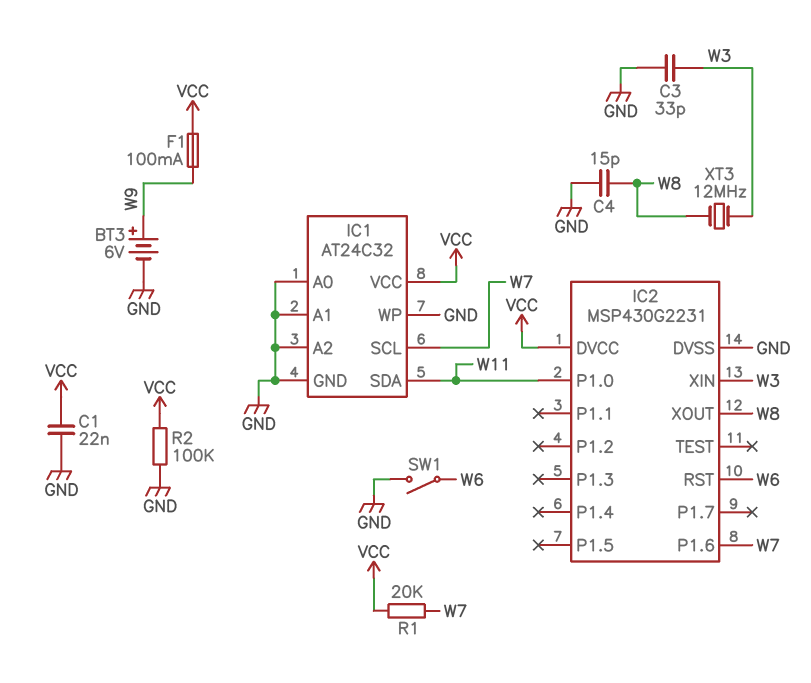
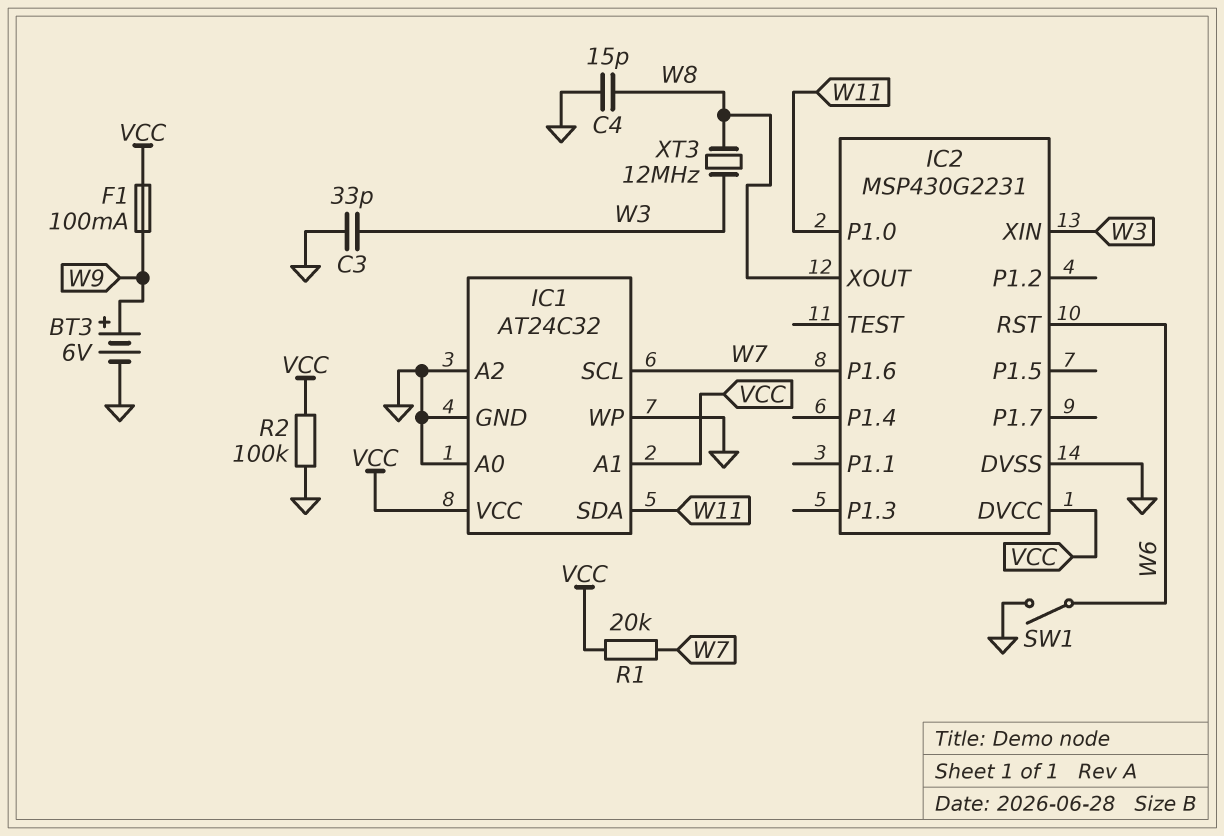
C1: 22nF (GND, VCC) -> none
IC1 pin A1: GND -> VCC

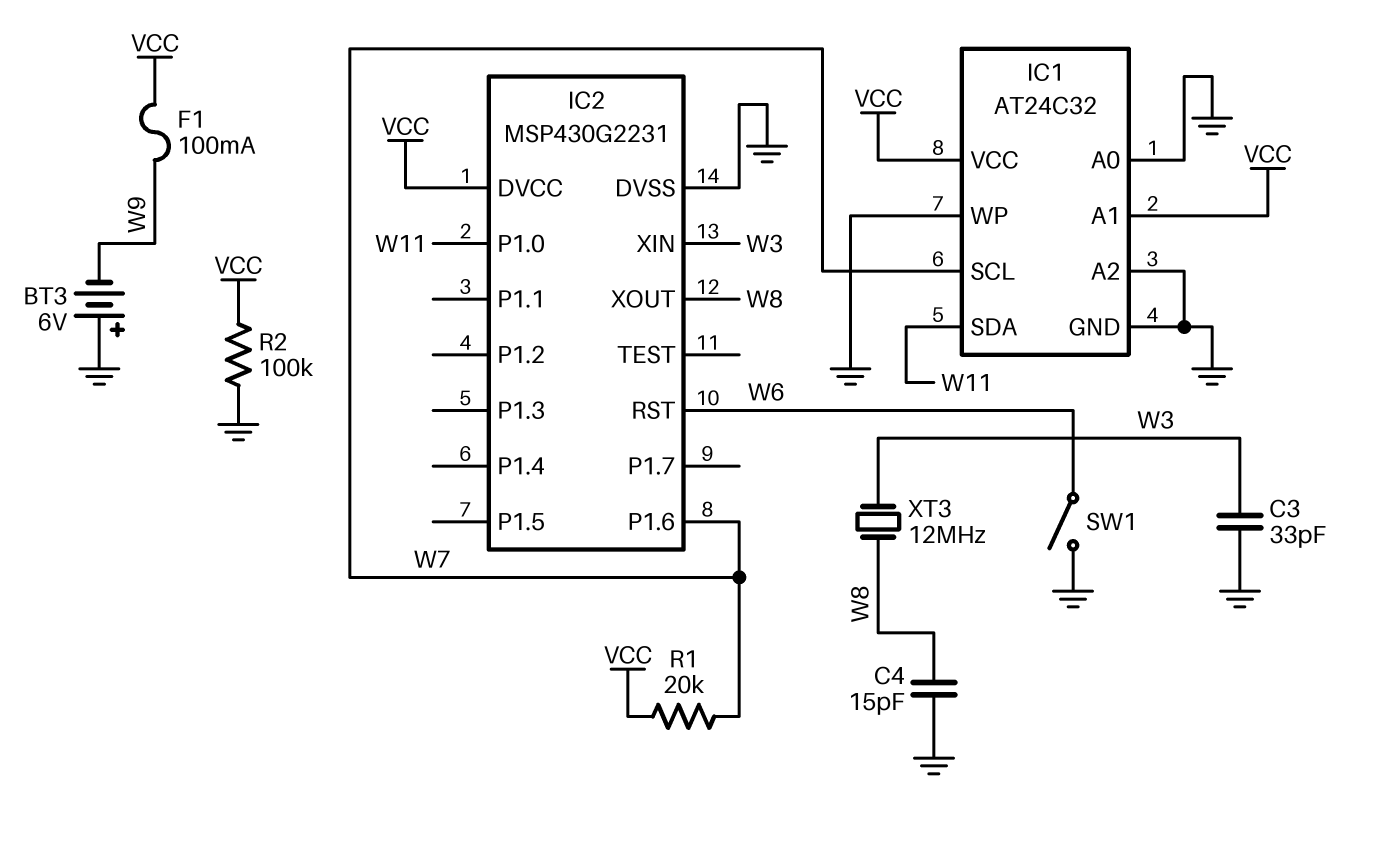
BT3: 6V (plus W9, minus GND) -> 6V (plus GND, minus W9)

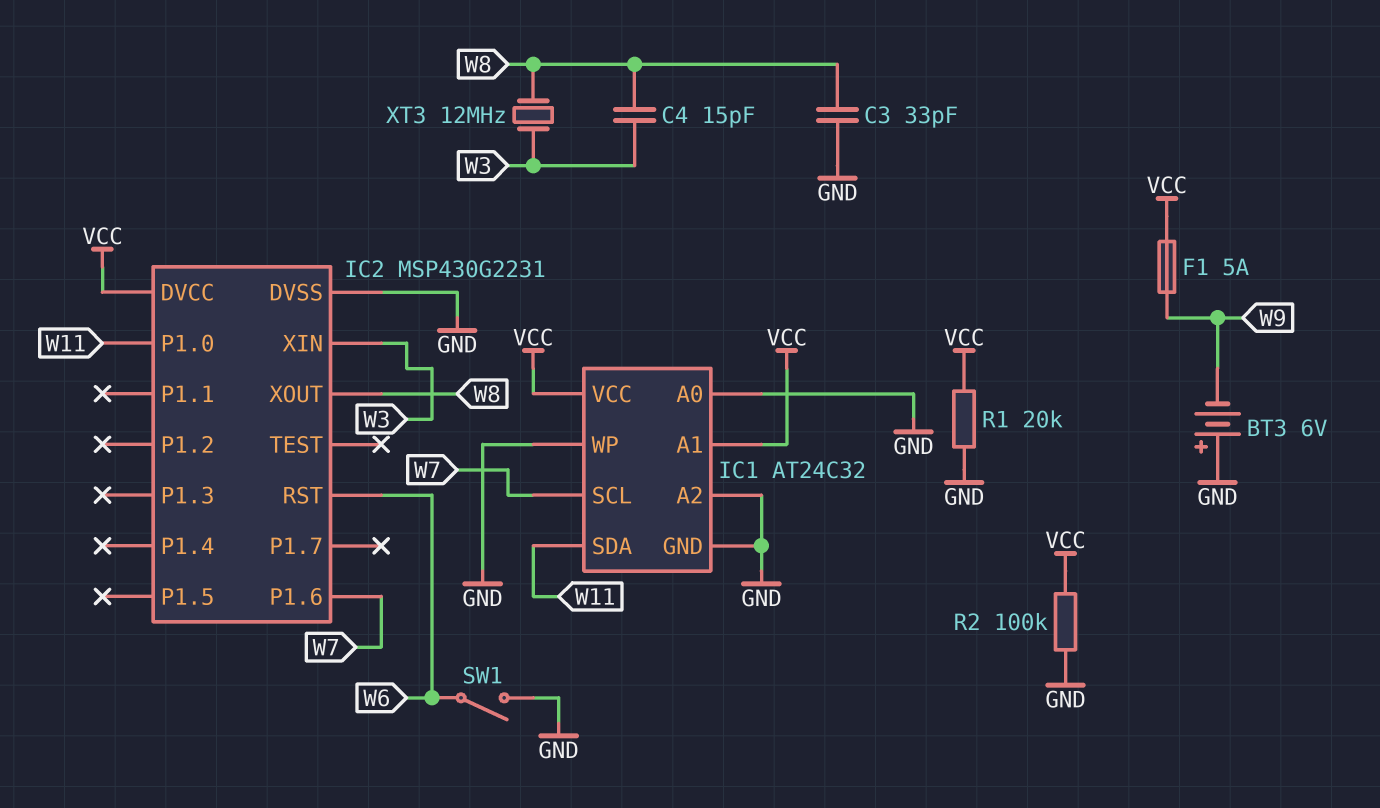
C3: 33pF (GND, W3) -> 33pF (GND, W8)
C4: 15pF (GND, W8) -> 15pF (W3, W8)
F1: 100mA (VCC, W9) -> 5A (VCC, W9)
R1: 20k (VCC, W7) -> 20k (GND, VCC)

